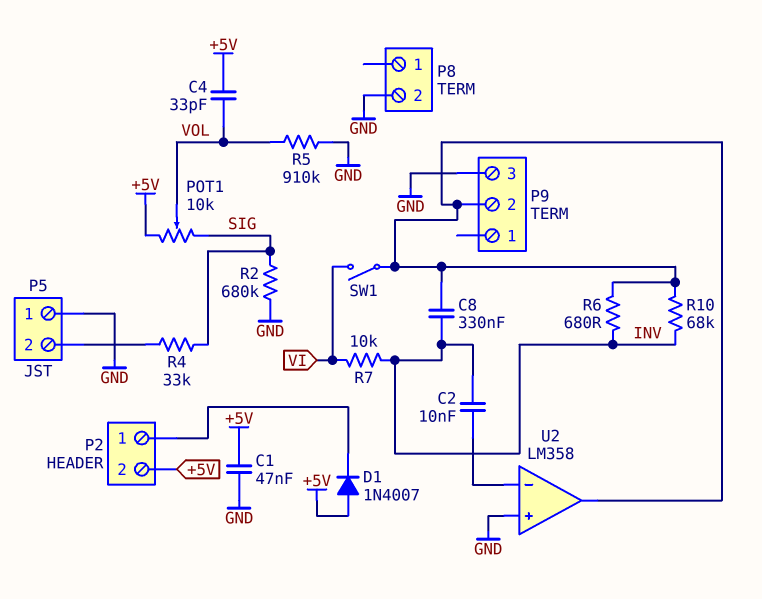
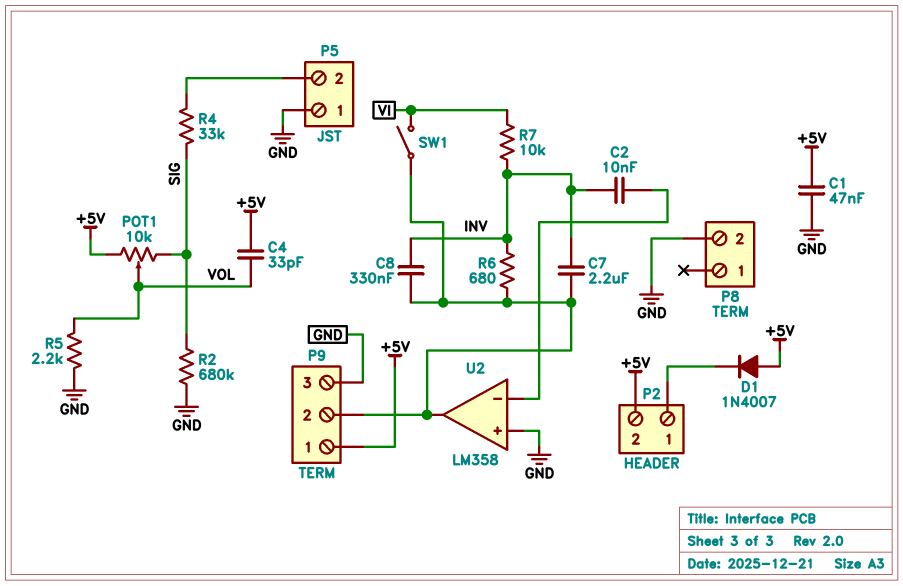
C7: none -> 2.2uF (INV, P9/2)
P9 pin 1: none -> +5V
R5: 910k (GND, VOL) -> 2.2k (GND, VOL)
R10: 68k (INV, P9/2) -> none

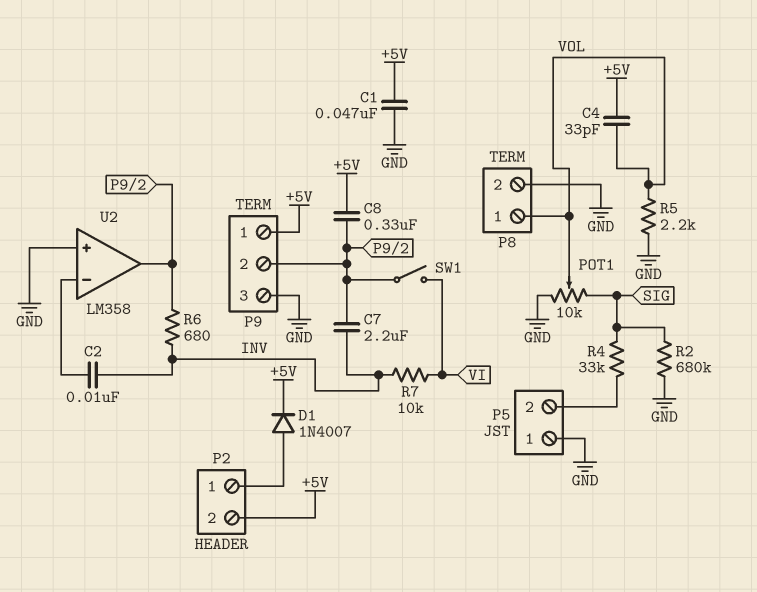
C8: 330nF (INV, P9/2) -> 330nF (+5V, P9/2)
D1: diode 1N4007 (A +5V, K P2/1) -> diode 1N4007 (A P2/1, K +5V)
P8 pin 1: none -> VOL
POT1: 10k (+5V, SIG, wiper VOL) -> 10k (GND, SIG, wiper VOL)

